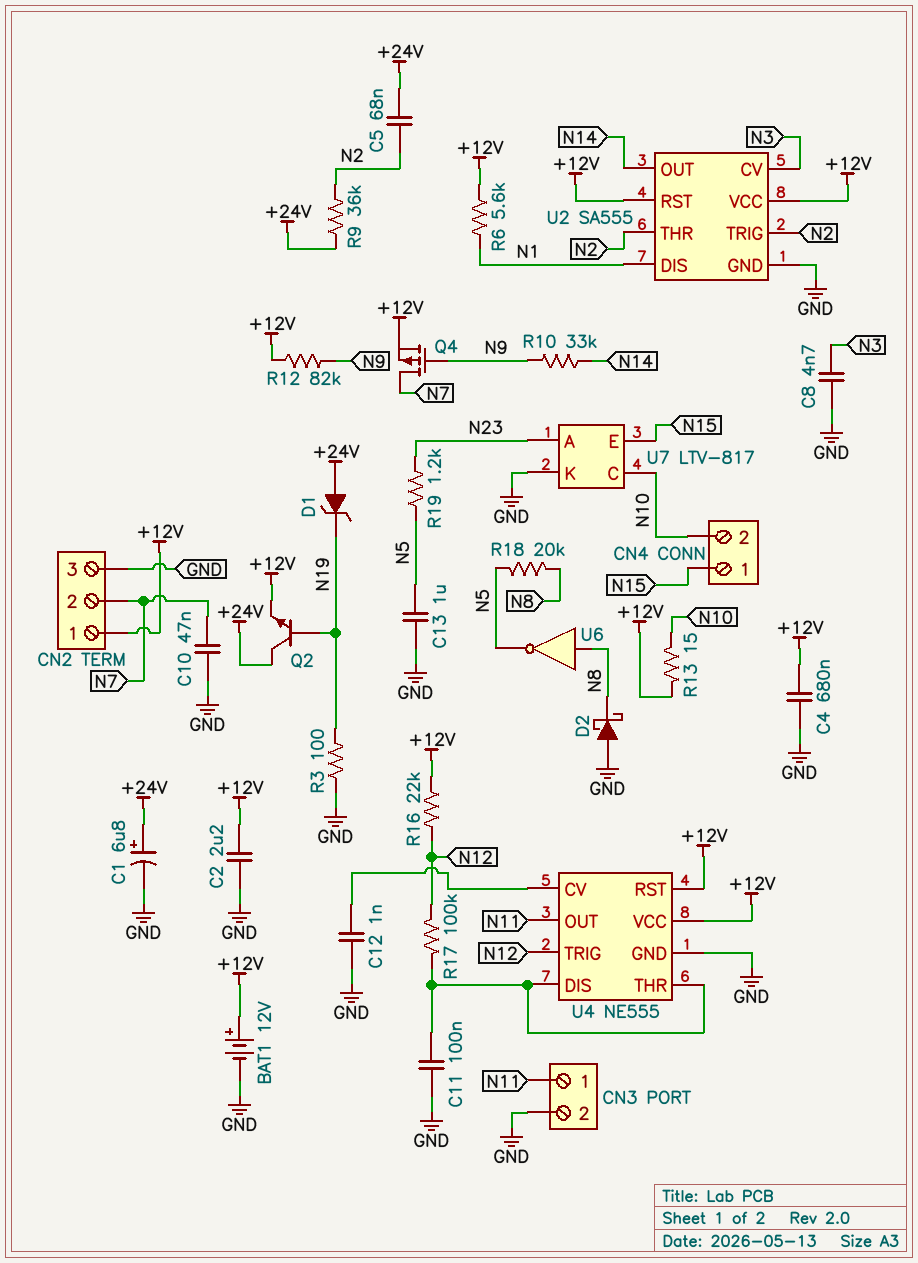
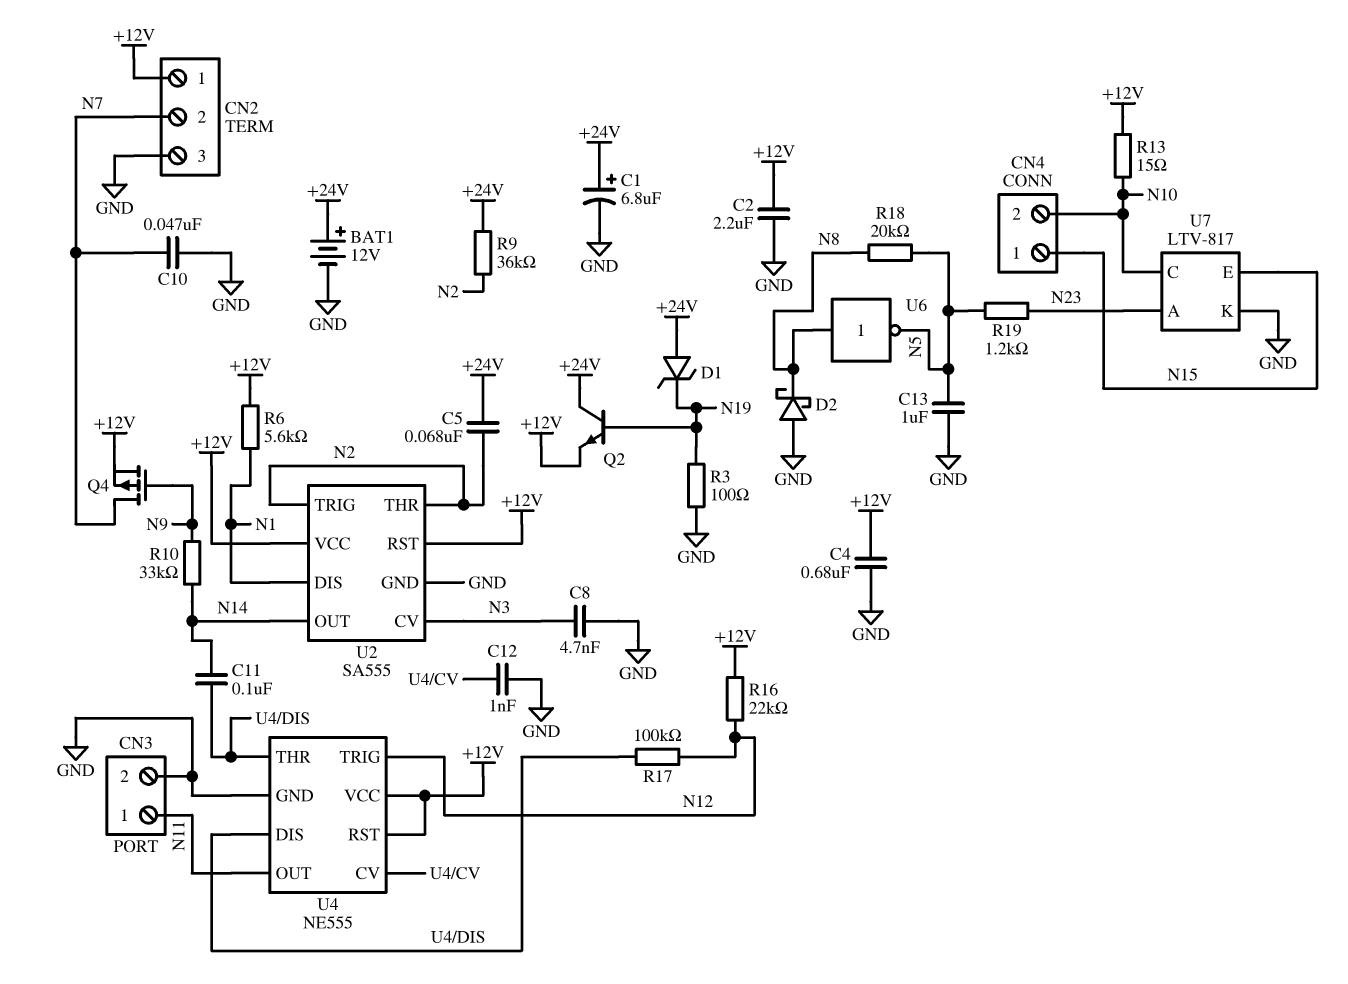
BAT1: 12V (plus +12V, minus GND) -> 12V (plus +24V, minus GND)
C11: 100nF (GND, U4/DIS) -> 100nF (N14, U4/DIS)
R12: 82k (+12V, N9) -> none

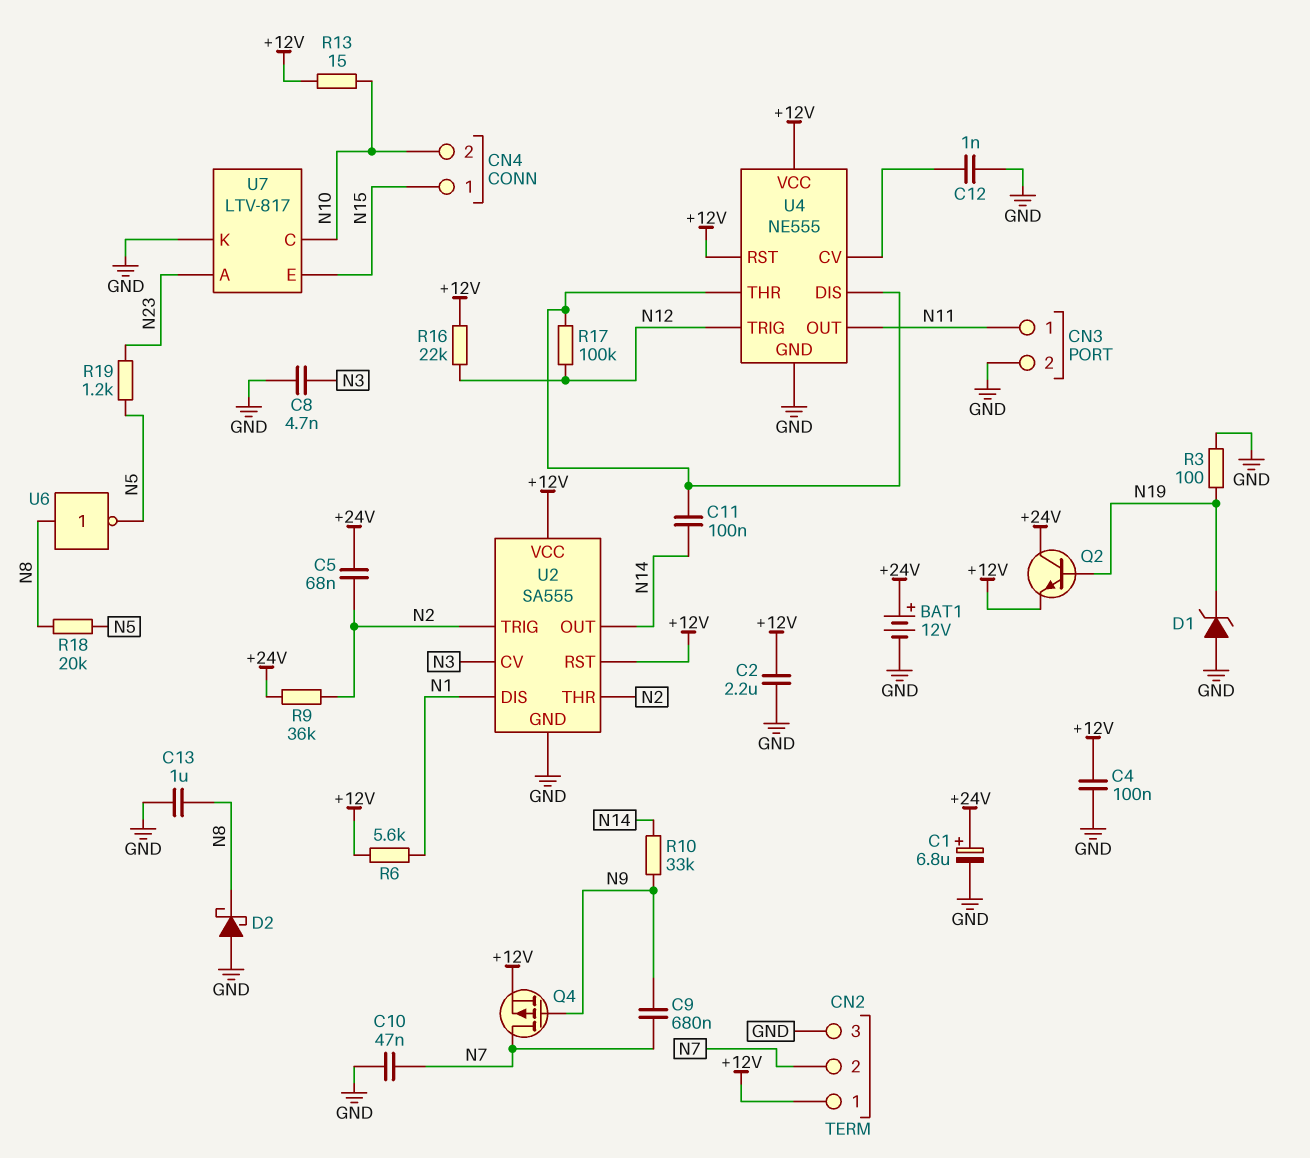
C4: 680nF (+12V, GND) -> 100nF (+12V, GND)
C9: none -> 680nF (N7, N9)
C13: 1uF (GND, N5) -> 1uF (GND, N8)
D1: zener (A +24V, K N19) -> zener (A GND, K N19)

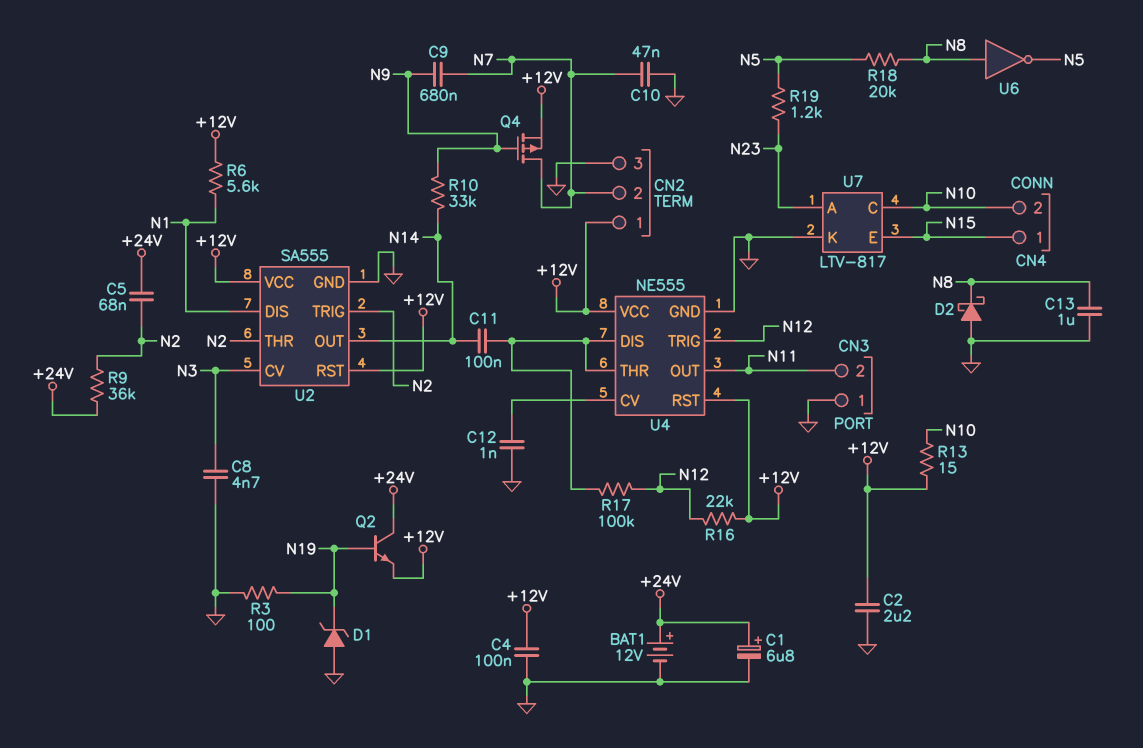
CN3 pin 1: N11 -> GND
CN3 pin 2: GND -> N11

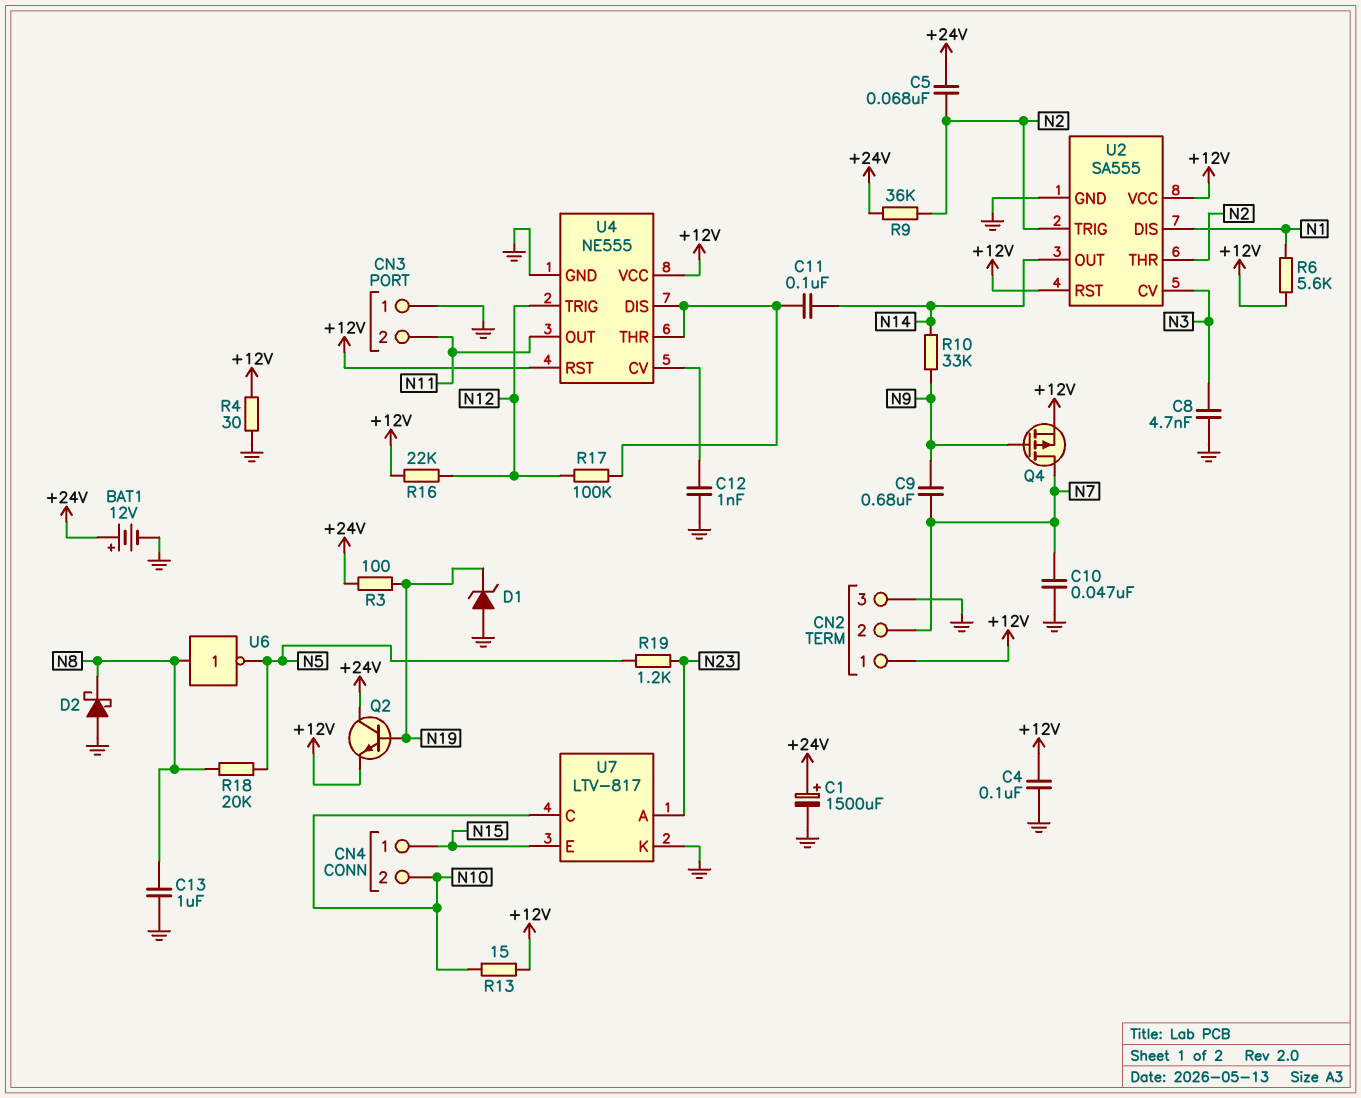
C1: 6.8uF (plus +24V, minus GND) -> 1500uF (plus +24V, minus GND)
C2: 2.2uF (+12V, GND) -> none
R3: 100 (GND, N19) -> 100 (+24V, N19)
R4: none -> 30 (+12V, GND)

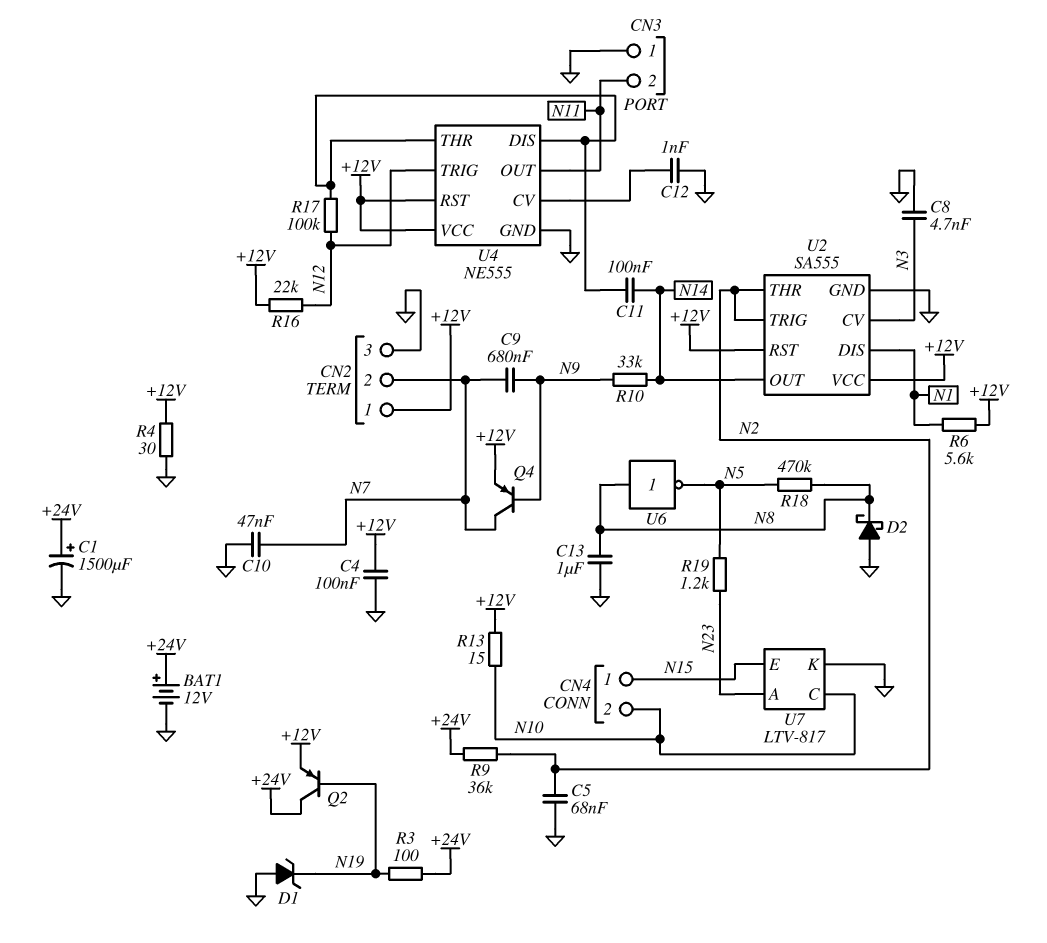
C5: 68nF (+24V, N2) -> 68nF (GND, N2)
Q2: NPN (B N19, C +24V, E +12V) -> PNP (B N19, C +24V, E +12V)
Q4: PMOS (G N9, D N7, S +12V) -> PNP (B N9, C N7, E +12V)
R18: 20k (N5, N8) -> 470k (N5, N8)

